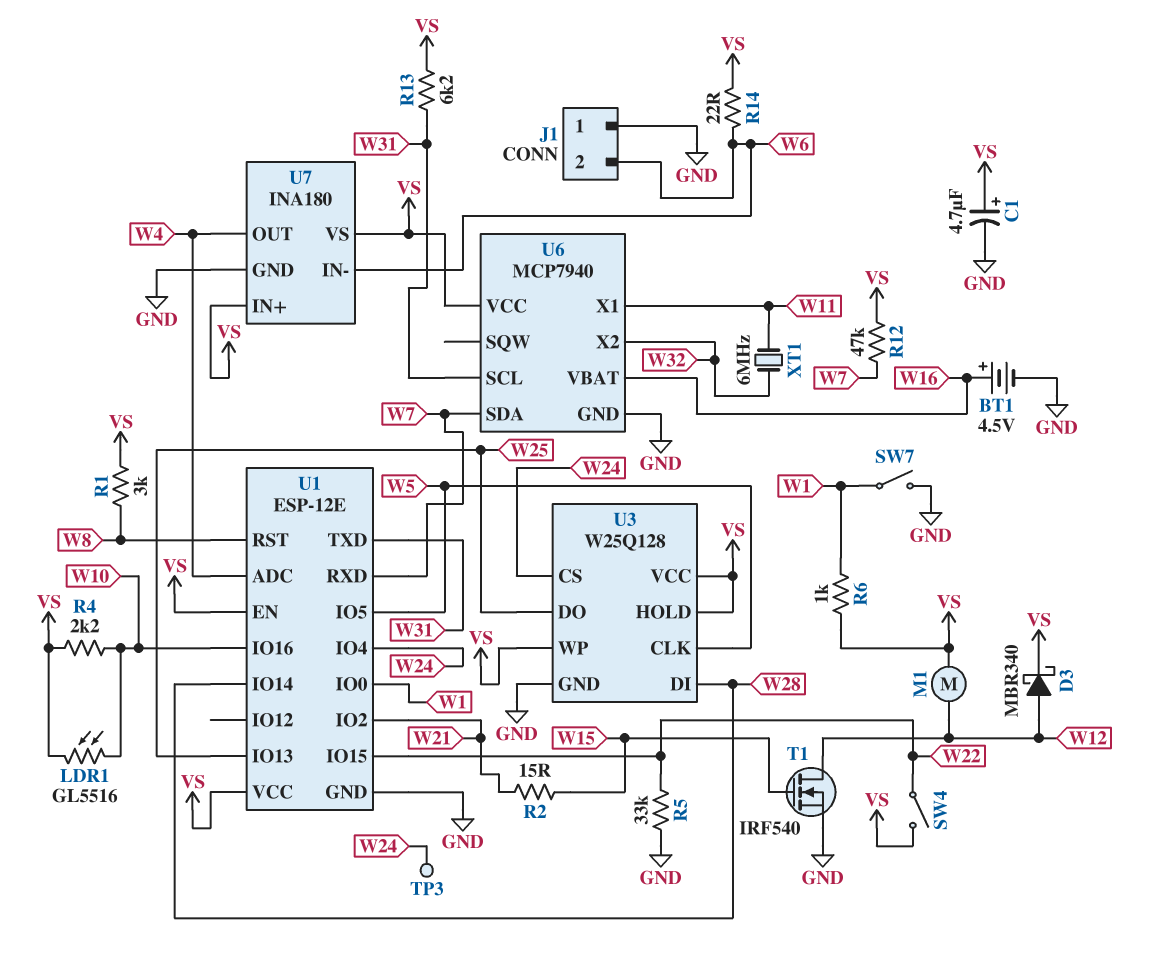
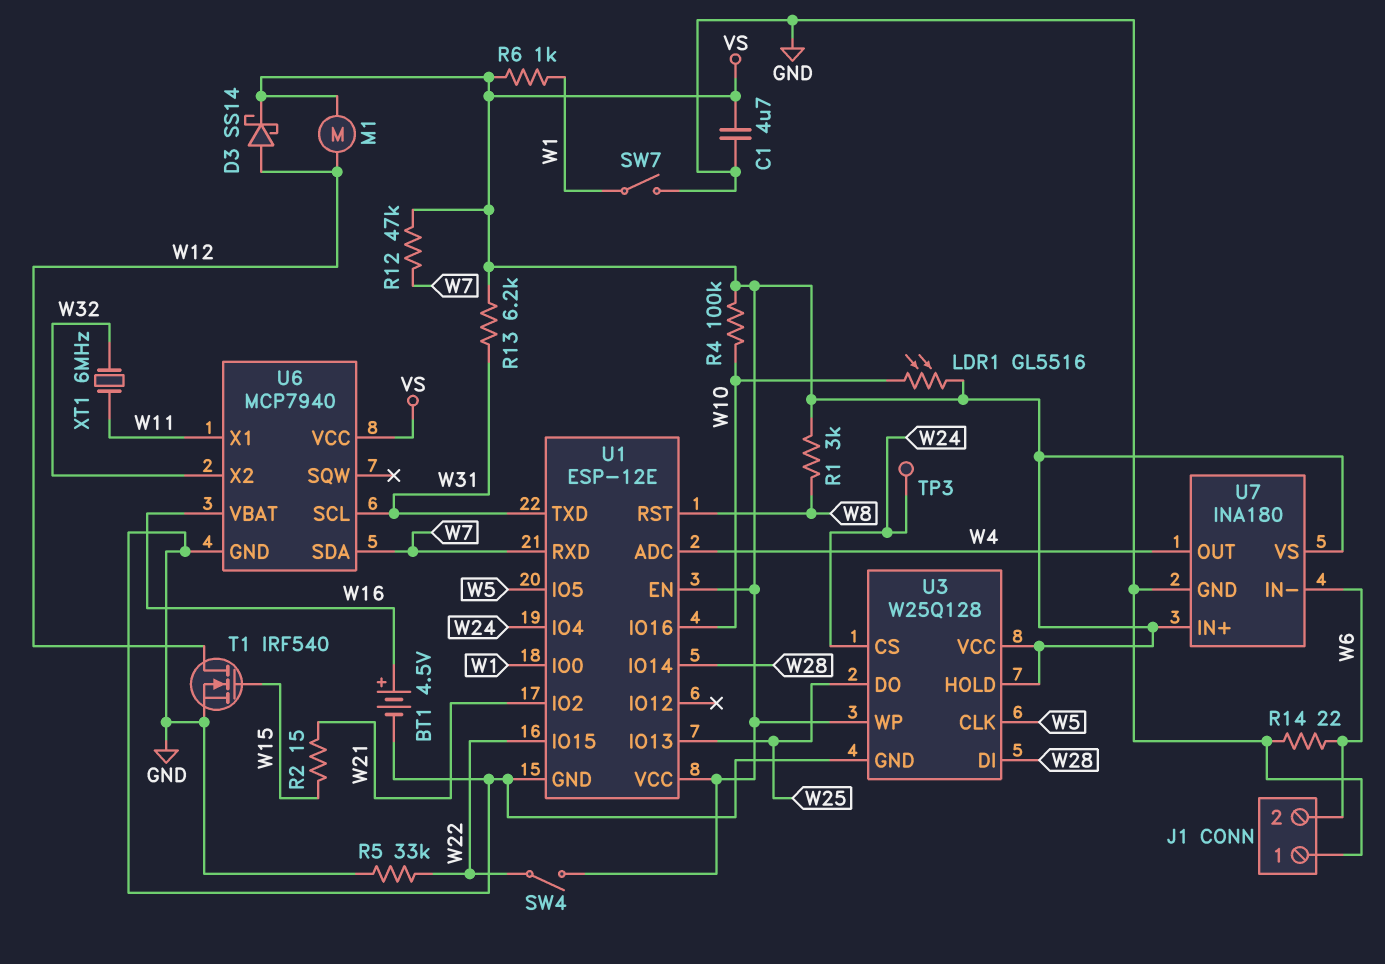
C1: 4.7uF (plus VS, minus GND) -> 4.7uF (GND, VS)
D3: schottky MBR340 (A W12, K VS) -> schottky SS14 (A W12, K VS)
R4: 2.2k (VS, W10) -> 100k (VS, W10)
R14: 22 (VS, W6) -> 22 (GND, W6)

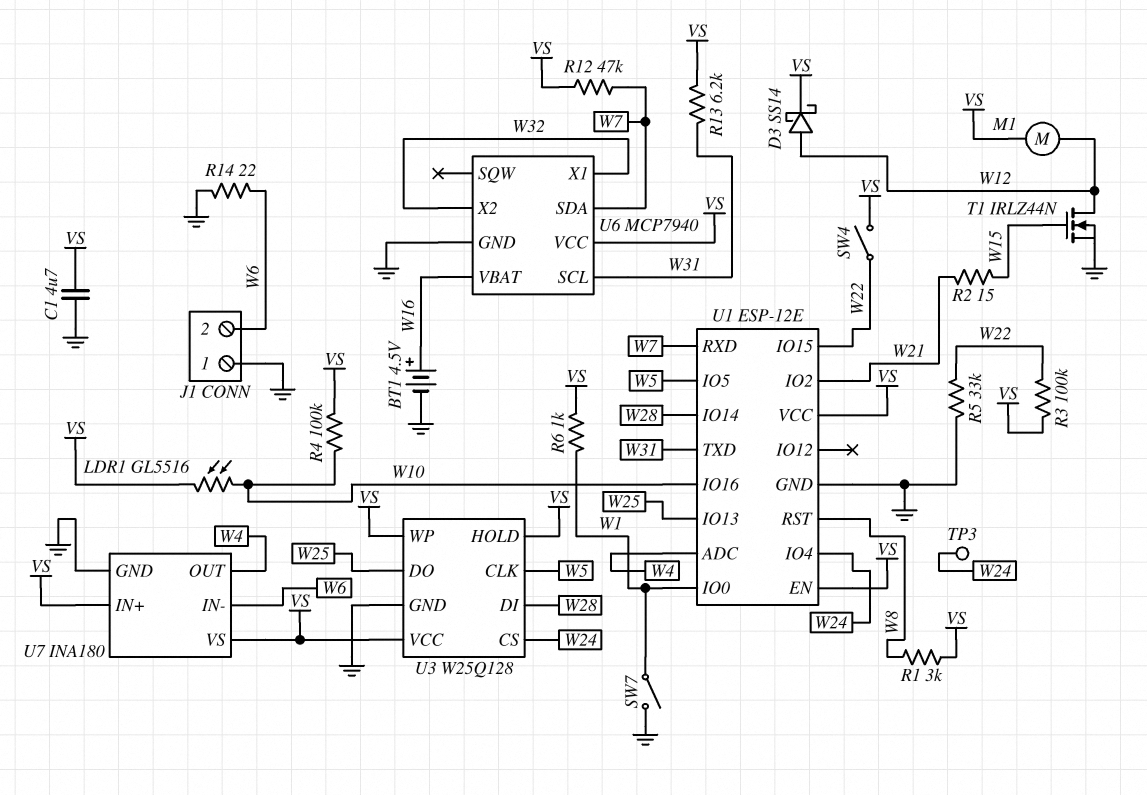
R3: none -> 100k (VS, W22)
T1: NMOS IRF540 (G W15, D W12, S GND) -> NMOS IRLZ44N (G W15, D W12, S GND)
U6 pin X1: W11 -> W32
XT1: 6MHz (W11, W32) -> none

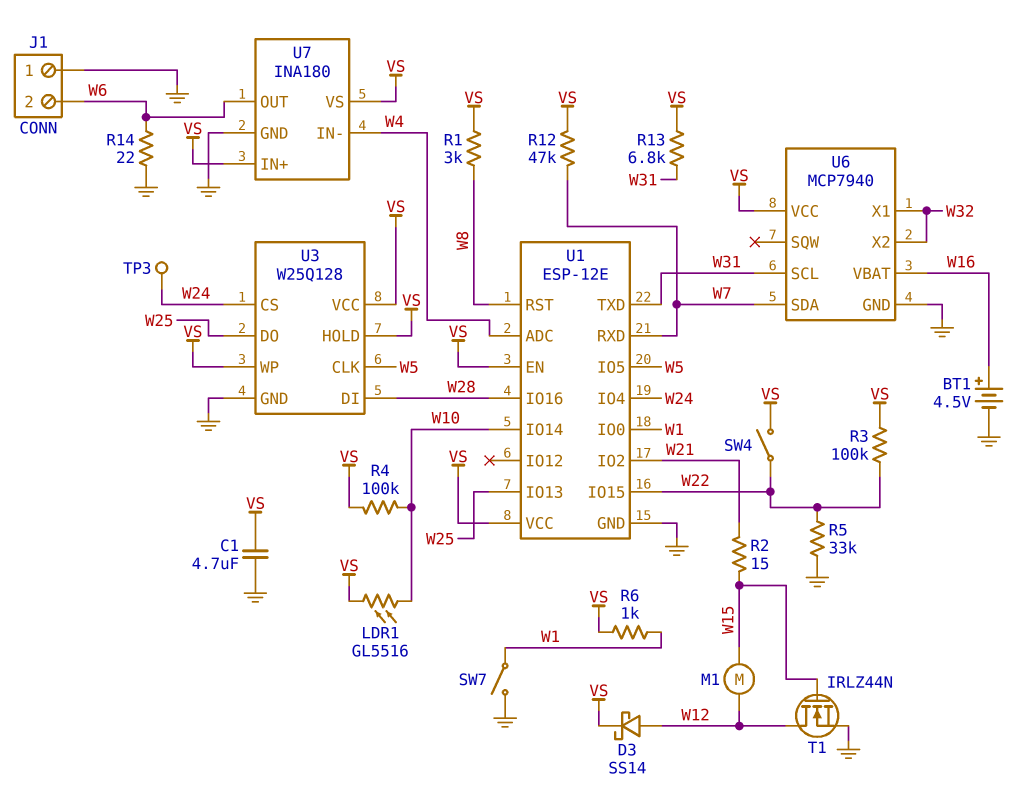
M1: motor (VS, W12) -> motor (W12, W15)
R13: 6.2k (VS, W31) -> 6.8k (VS, W31)
U1 pin IO14: W28 -> W10
U1 pin IO16: W10 -> W28
U7 pin IN-: W6 -> W4
U7 pin OUT: W4 -> W6

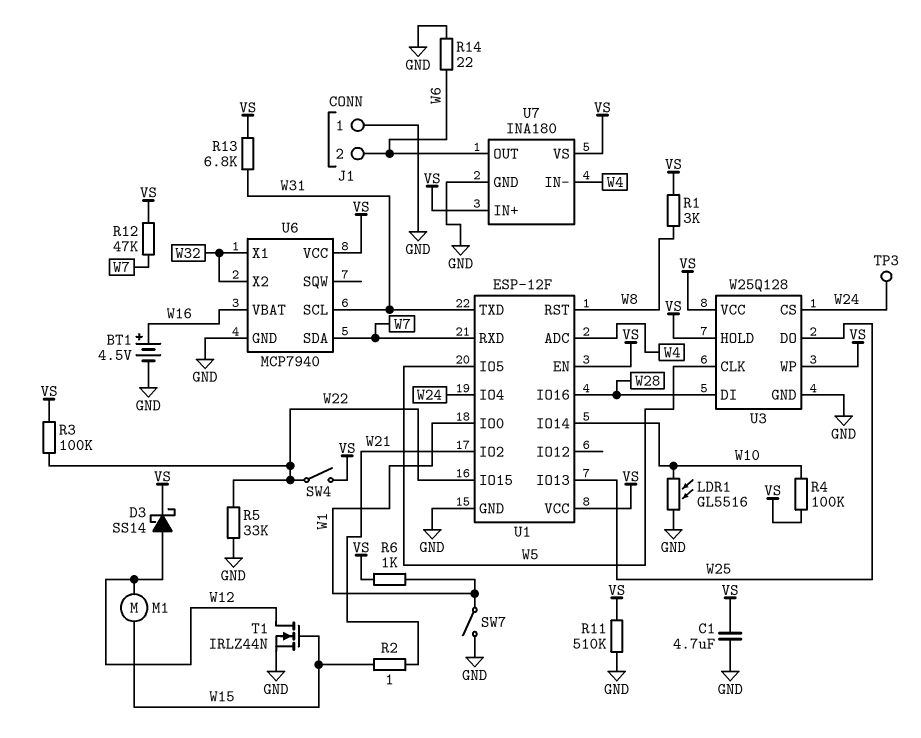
LDR1: GL5516 (VS, W10) -> GL5516 (GND, W10)
R2: 15 (W15, W21) -> 1 (W15, W21)
R11: none -> 510k (GND, VS)
U1: ESP-12E -> ESP-12F

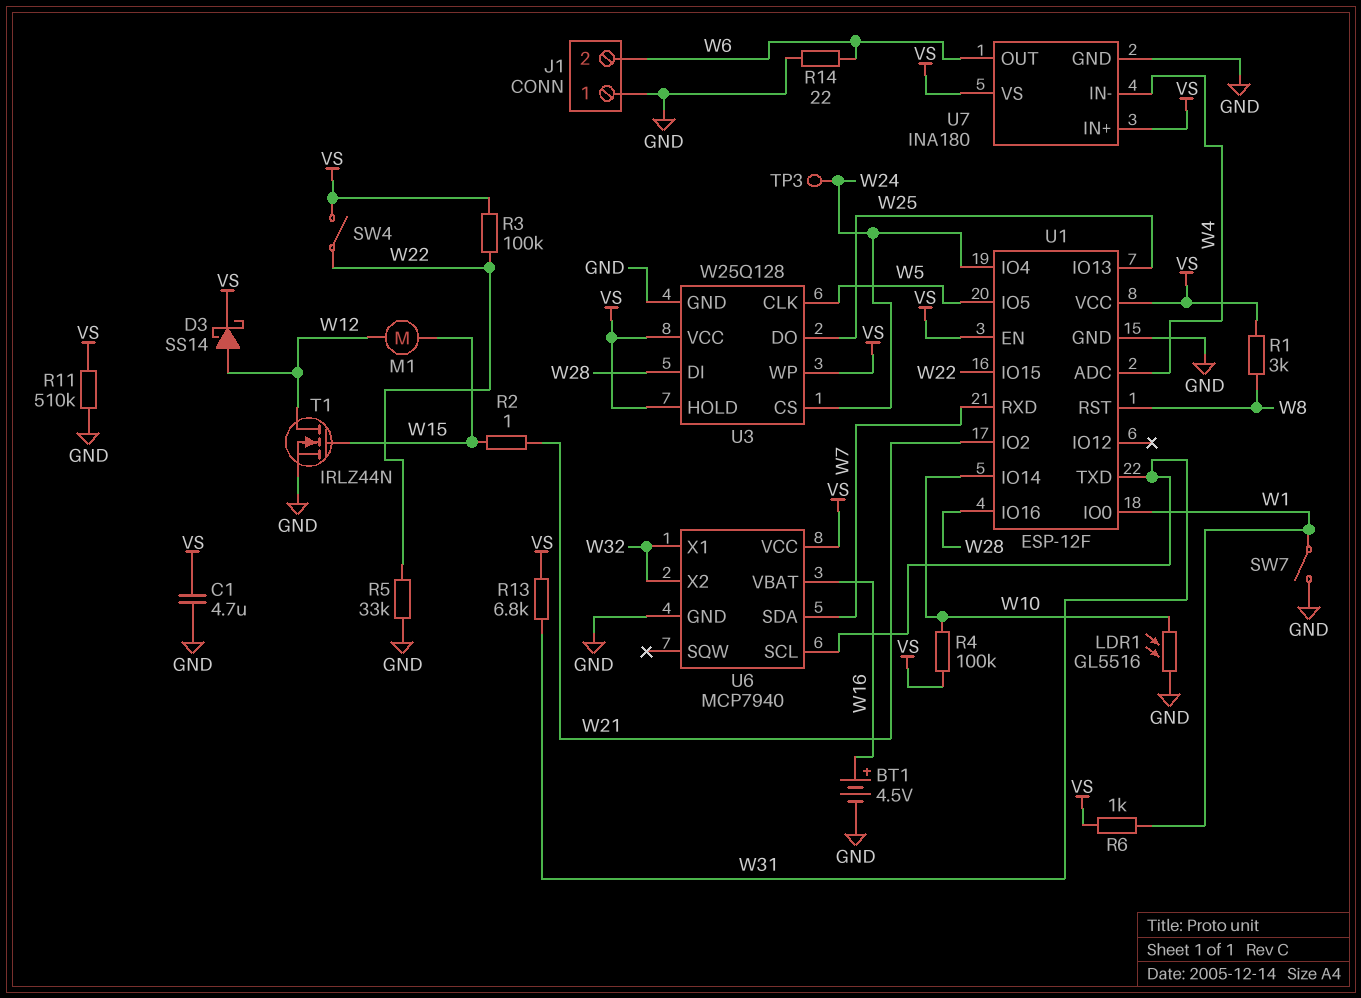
R12: 47k (VS, W7) -> none

